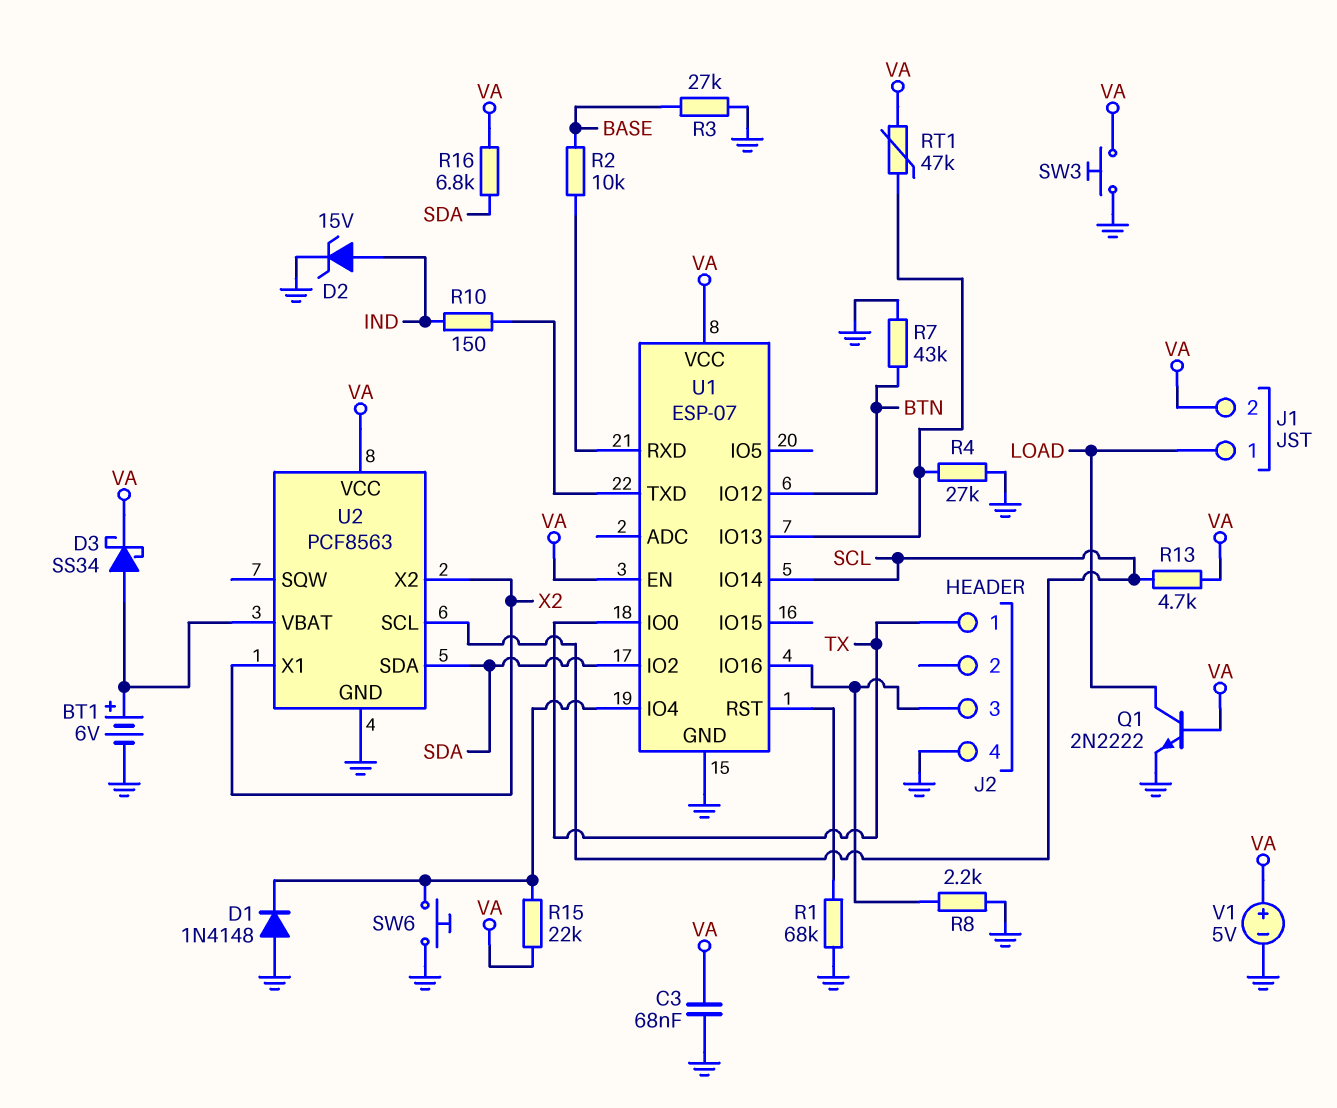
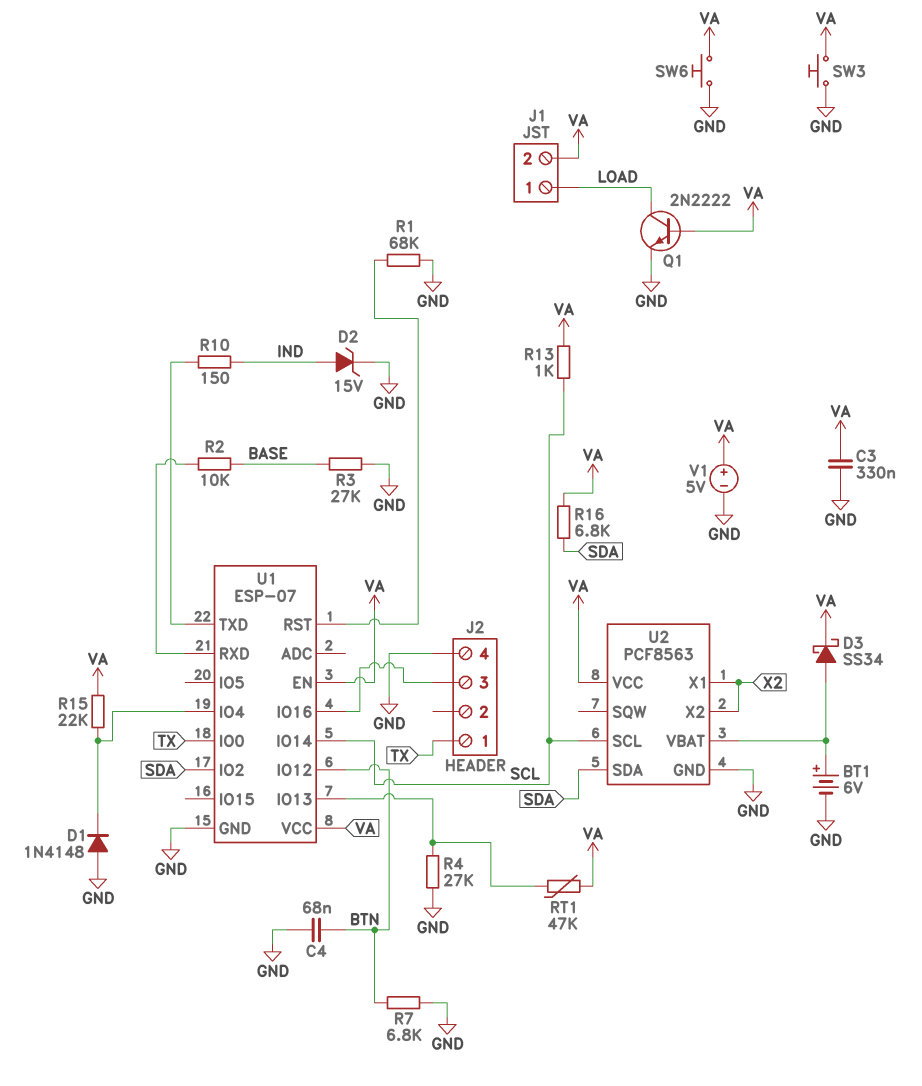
C3: 68nF (GND, VA) -> 330nF (GND, VA)
C4: none -> 68nF (BTN, GND)
R7: 43k (BTN, GND) -> 6.8k (BTN, GND)
R8: 2.2k (GND, J2/3) -> none
R13: 4.7k (SCL, VA) -> 1k (SCL, VA)
SW6: button (GND, U1/IO4) -> button (GND, VA)

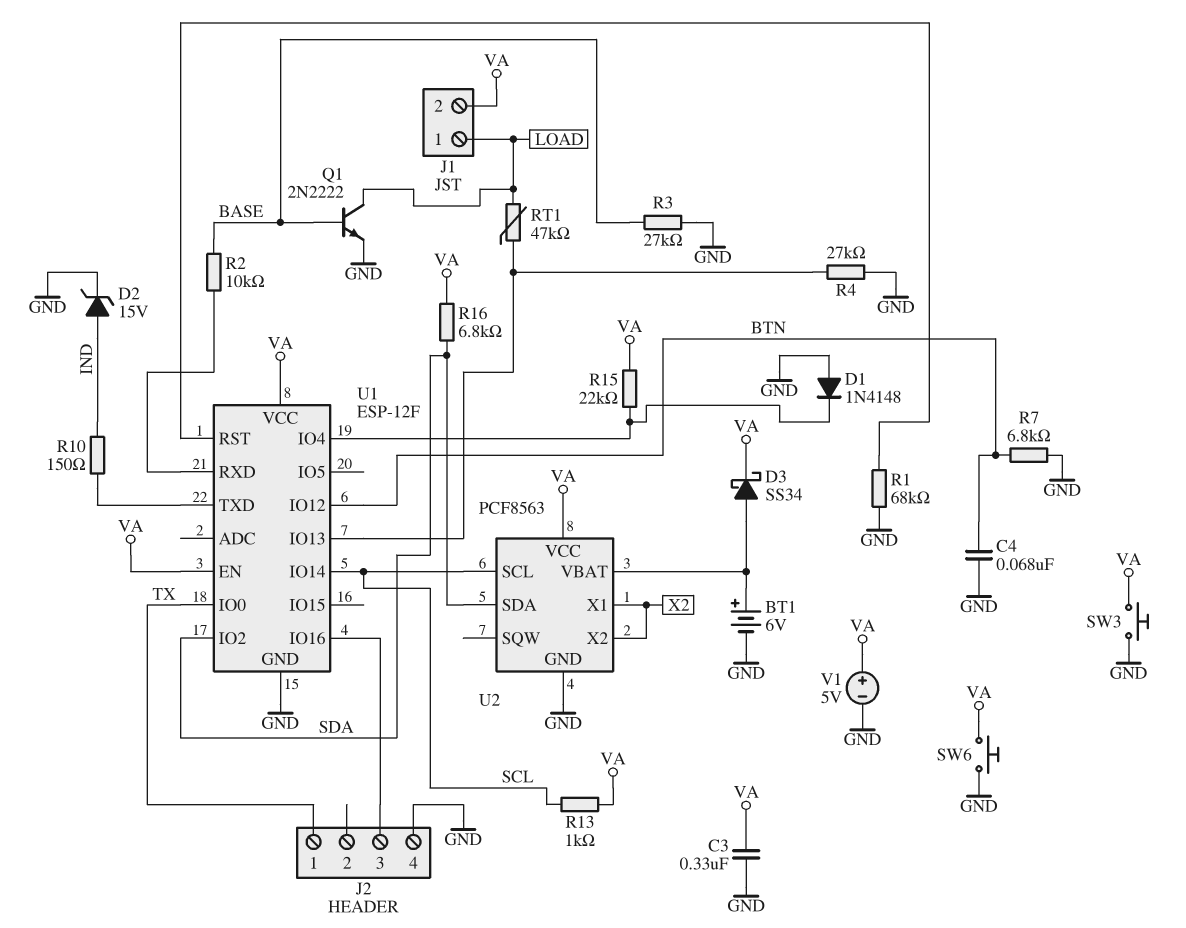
Q1: NPN 2N2222 (B VA, C LOAD, E GND) -> NPN 2N2222 (B BASE, C LOAD, E GND)
RT1: 47k (U1/IO13, VA) -> 47k (LOAD, U1/IO13)
U1: ESP-07 -> ESP-12F

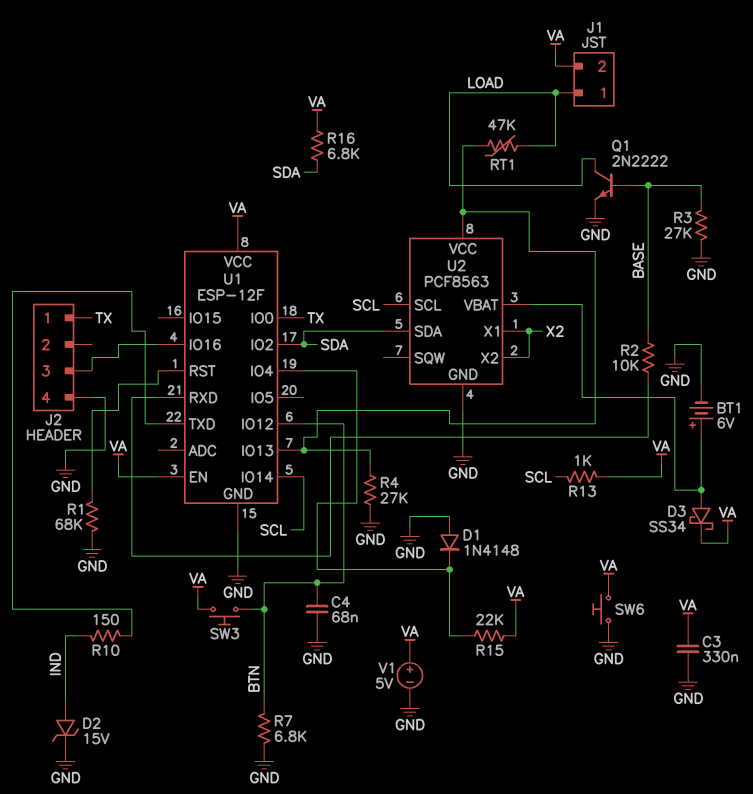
SW3: button (GND, VA) -> button (BTN, VA)
U2 pin VCC: VA -> U1/IO13

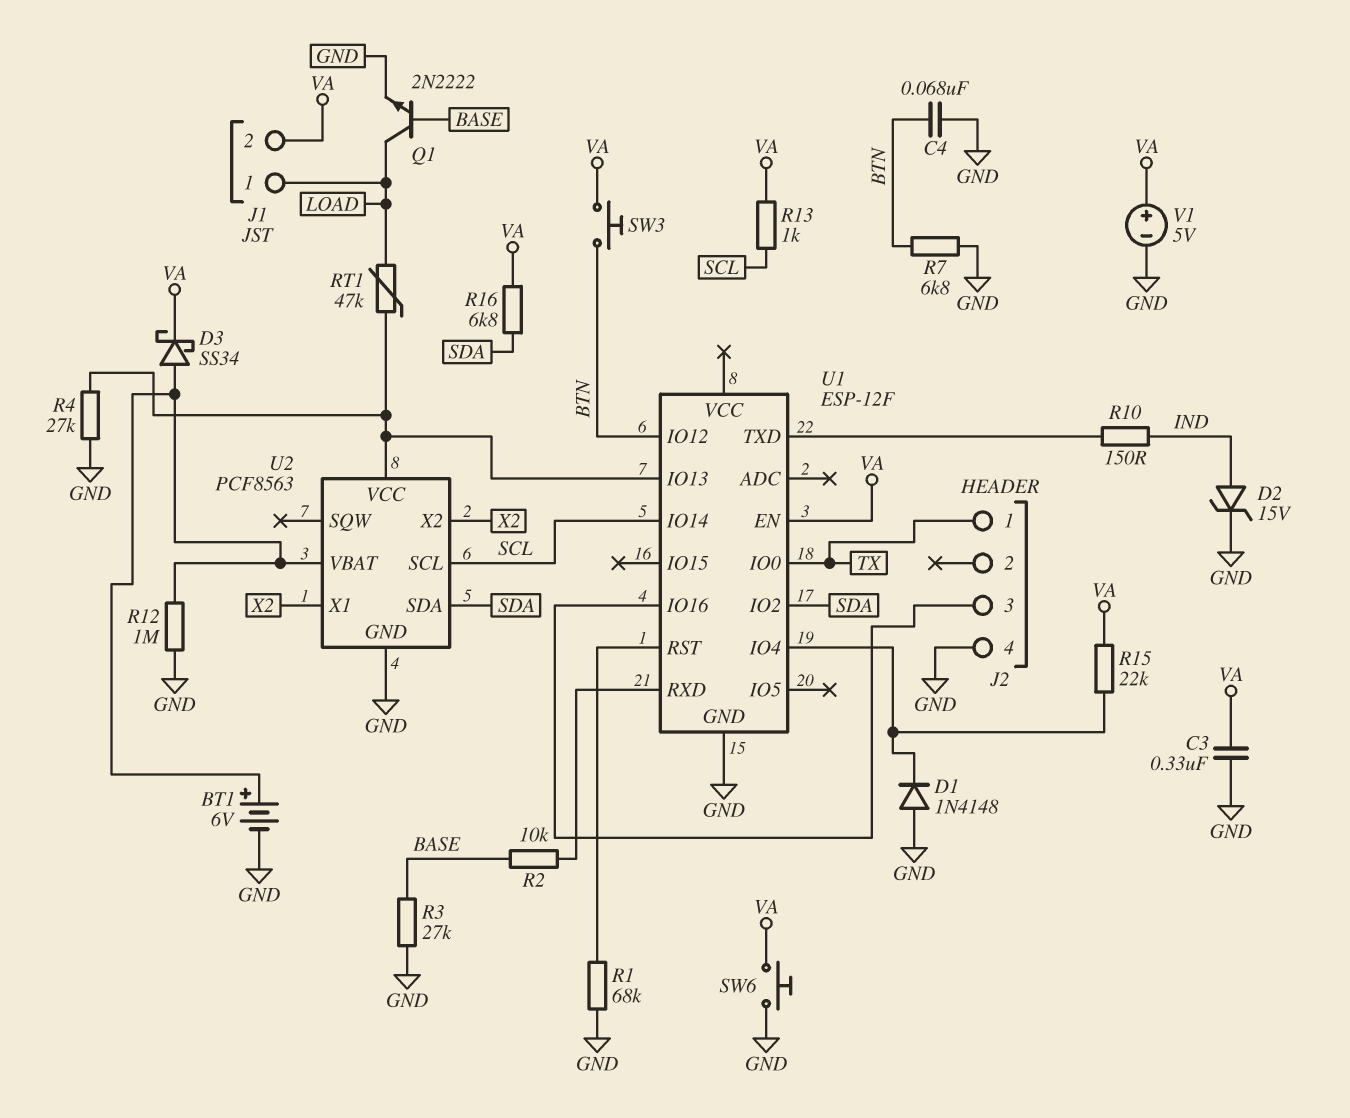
R12: none -> 1M (GND, U2/VBAT)
U1 pin VCC: VA -> none

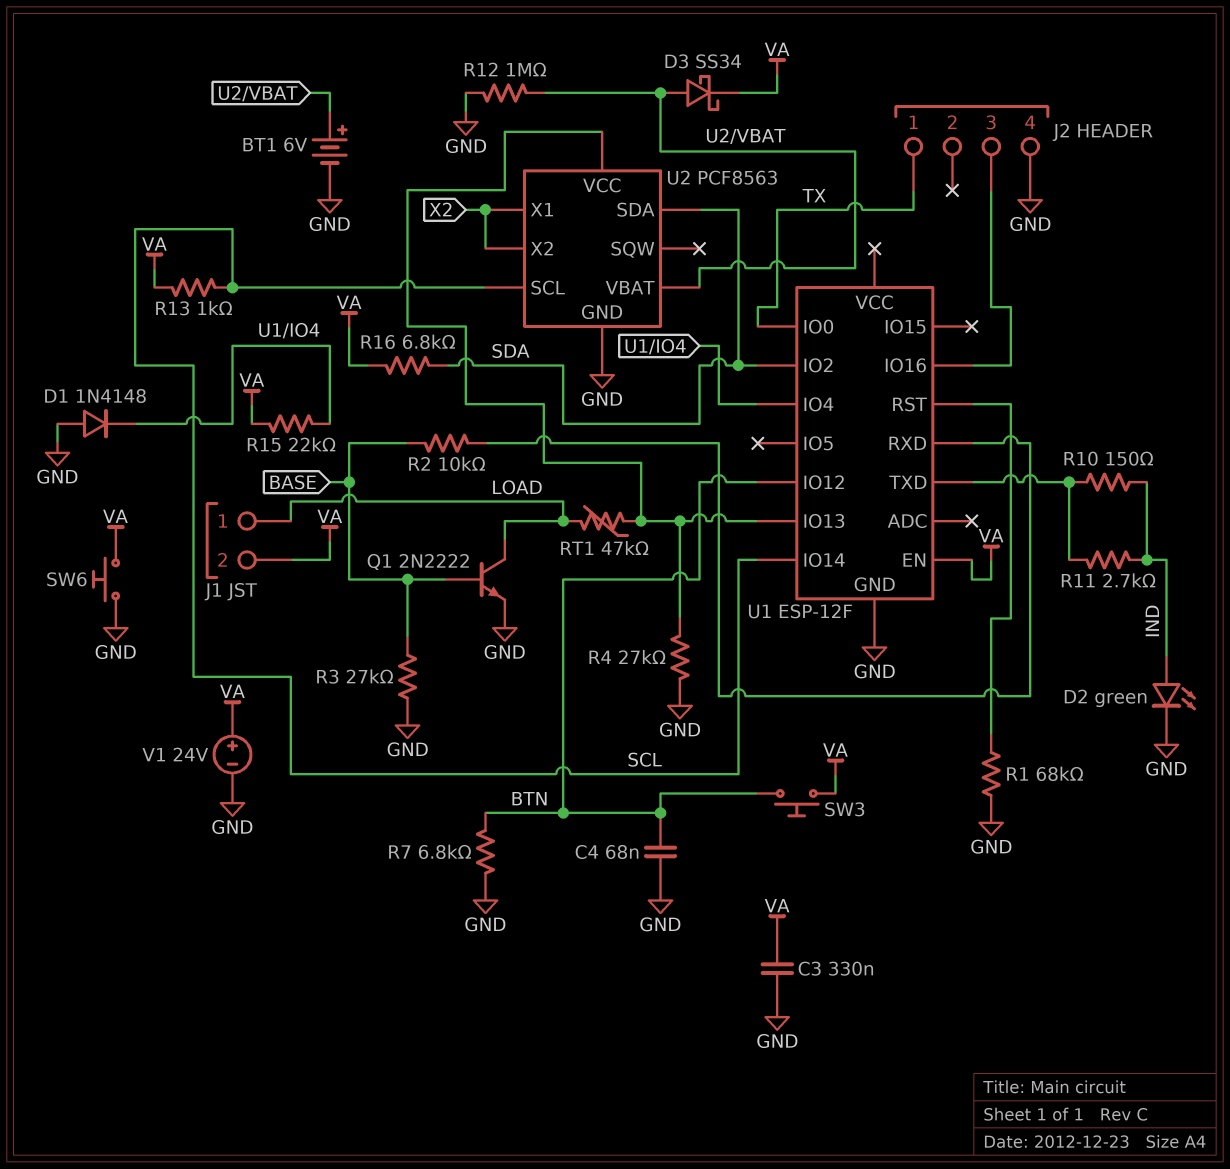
D2: zener 15V (A IND, K GND) -> LED green (A IND, K GND)
R11: none -> 2.7k (IND, U1/TXD)
V1: 5V (plus VA, minus GND) -> 24V (plus VA, minus GND)

